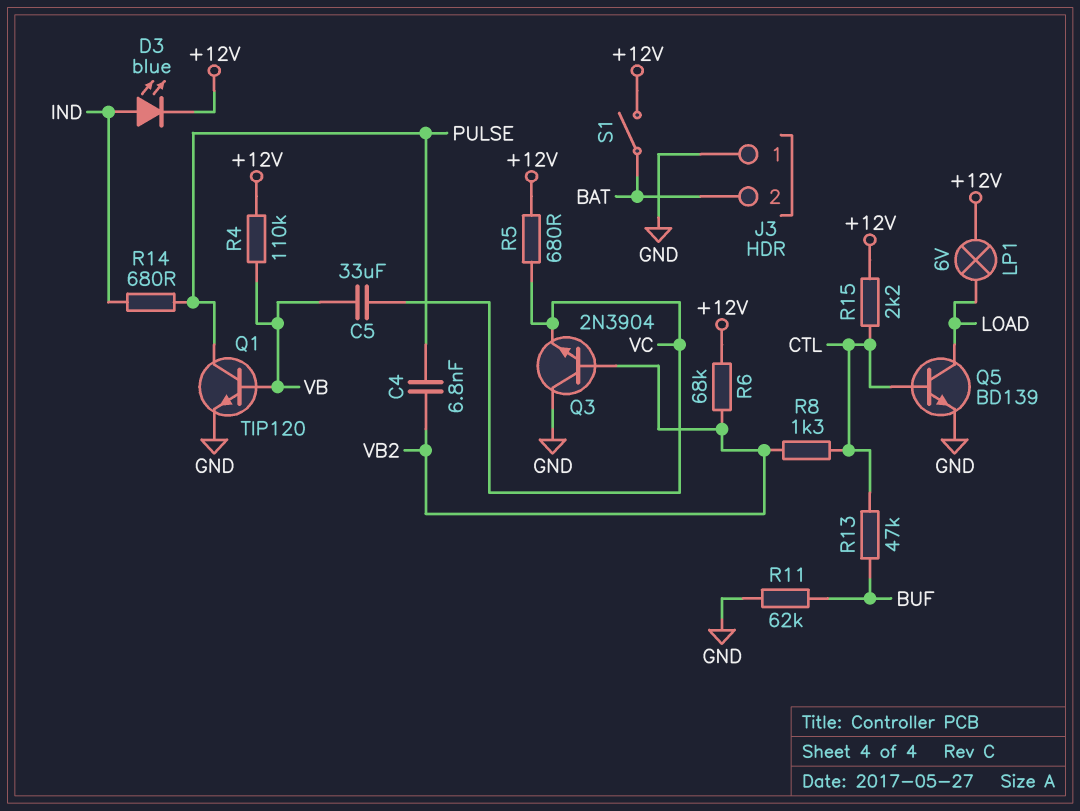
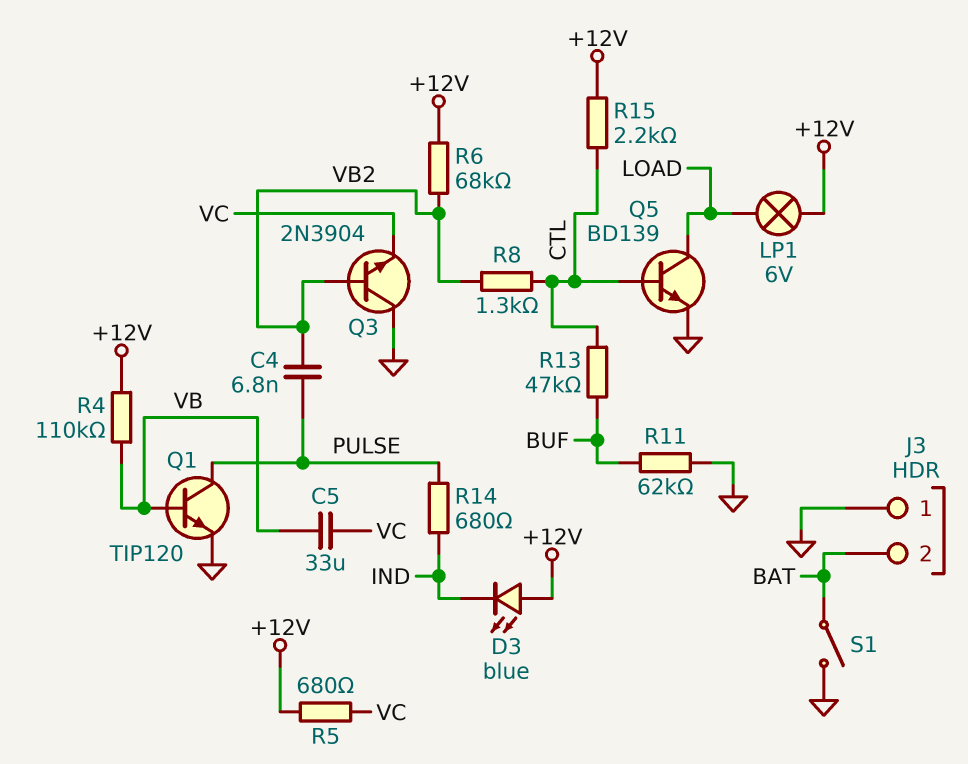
D3: LED blue (A IND, K +12V) -> LED blue (A +12V, K IND)
S1: switch (+12V, BAT) -> switch (BAT, GND)

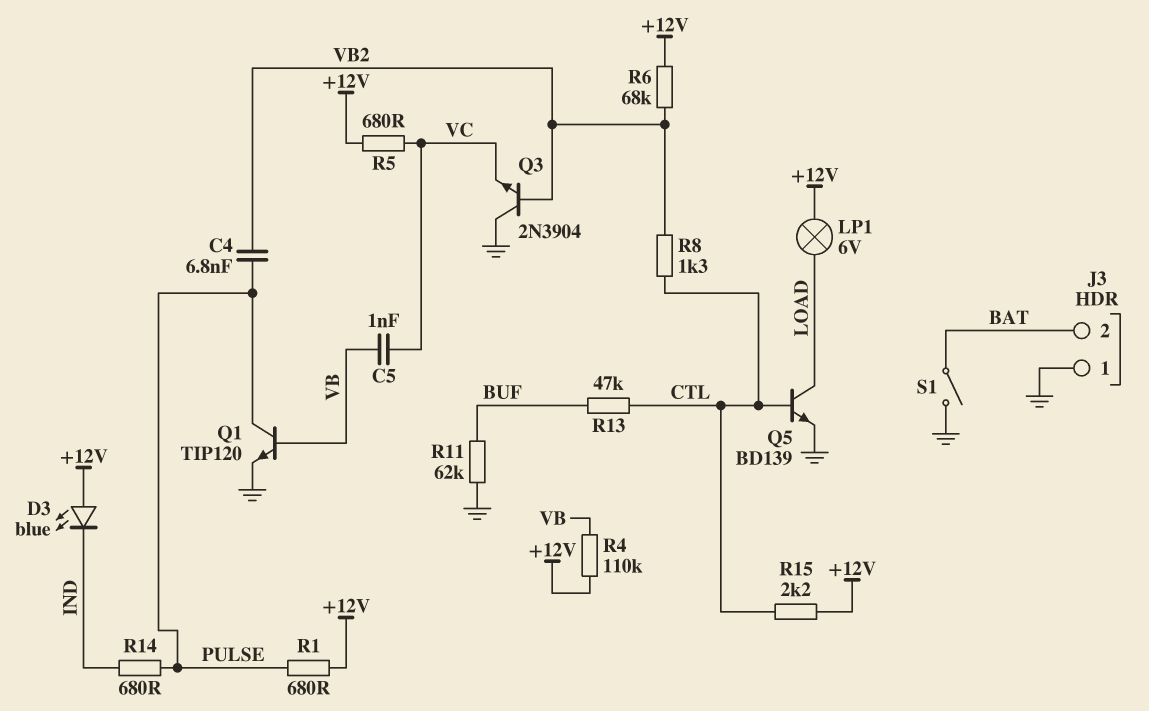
C5: 33uF (VB, VC) -> 1nF (VB, VC)
R1: none -> 680 (+12V, PULSE)

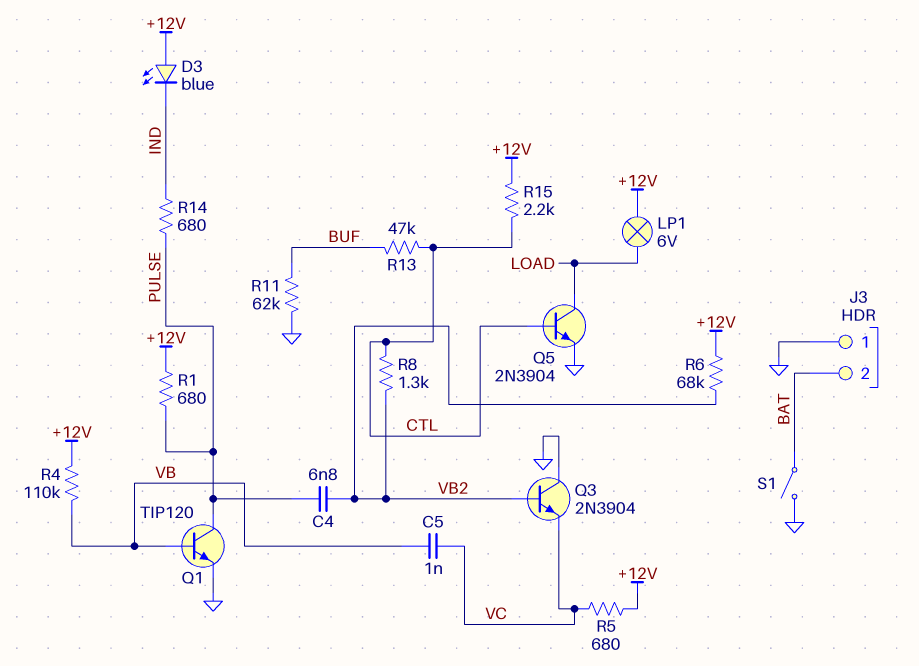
Q5: NPN BD139 (B CTL, C LOAD, E GND) -> NPN 2N3904 (B CTL, C LOAD, E GND)

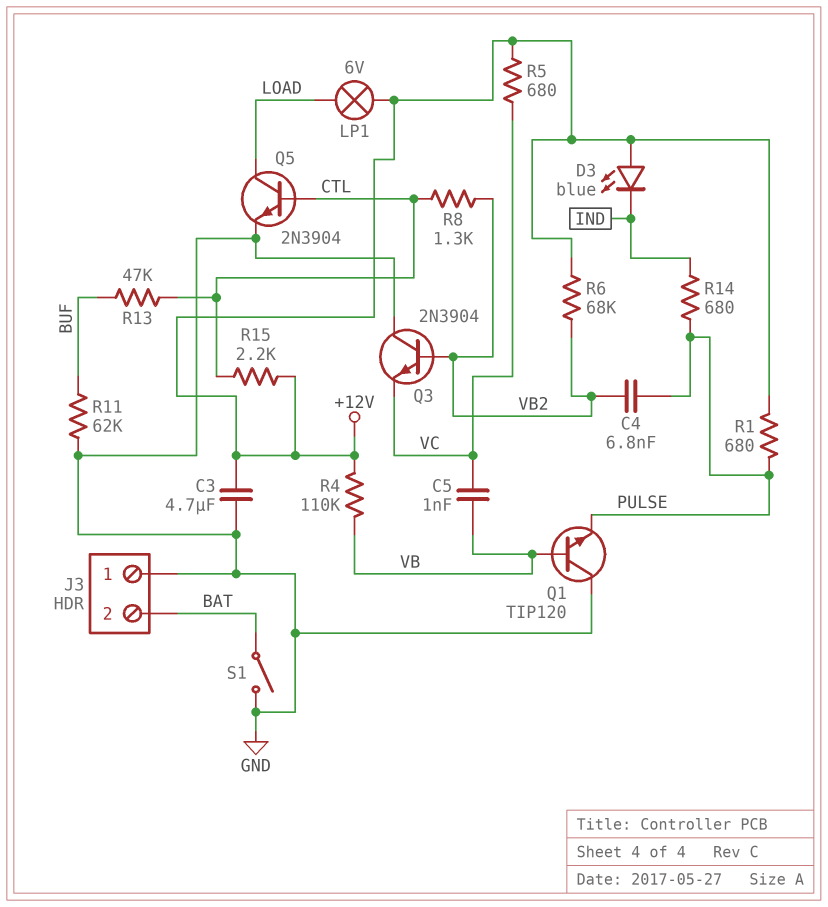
C3: none -> 4.7uF (+12V, GND)
Q1: NPN TIP120 (B VB, C PULSE, E GND) -> NPN TIP120 (B VB, C GND, E PULSE)

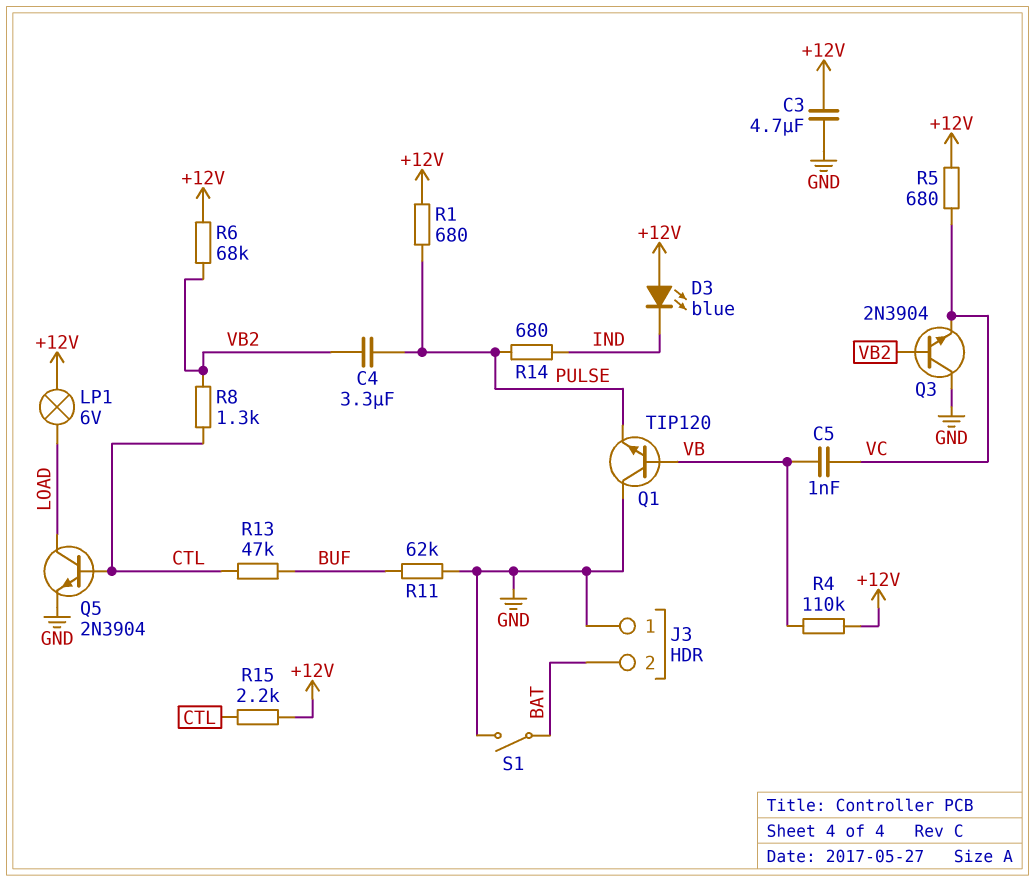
C4: 6.8nF (PULSE, VB2) -> 3.3uF (PULSE, VB2)

